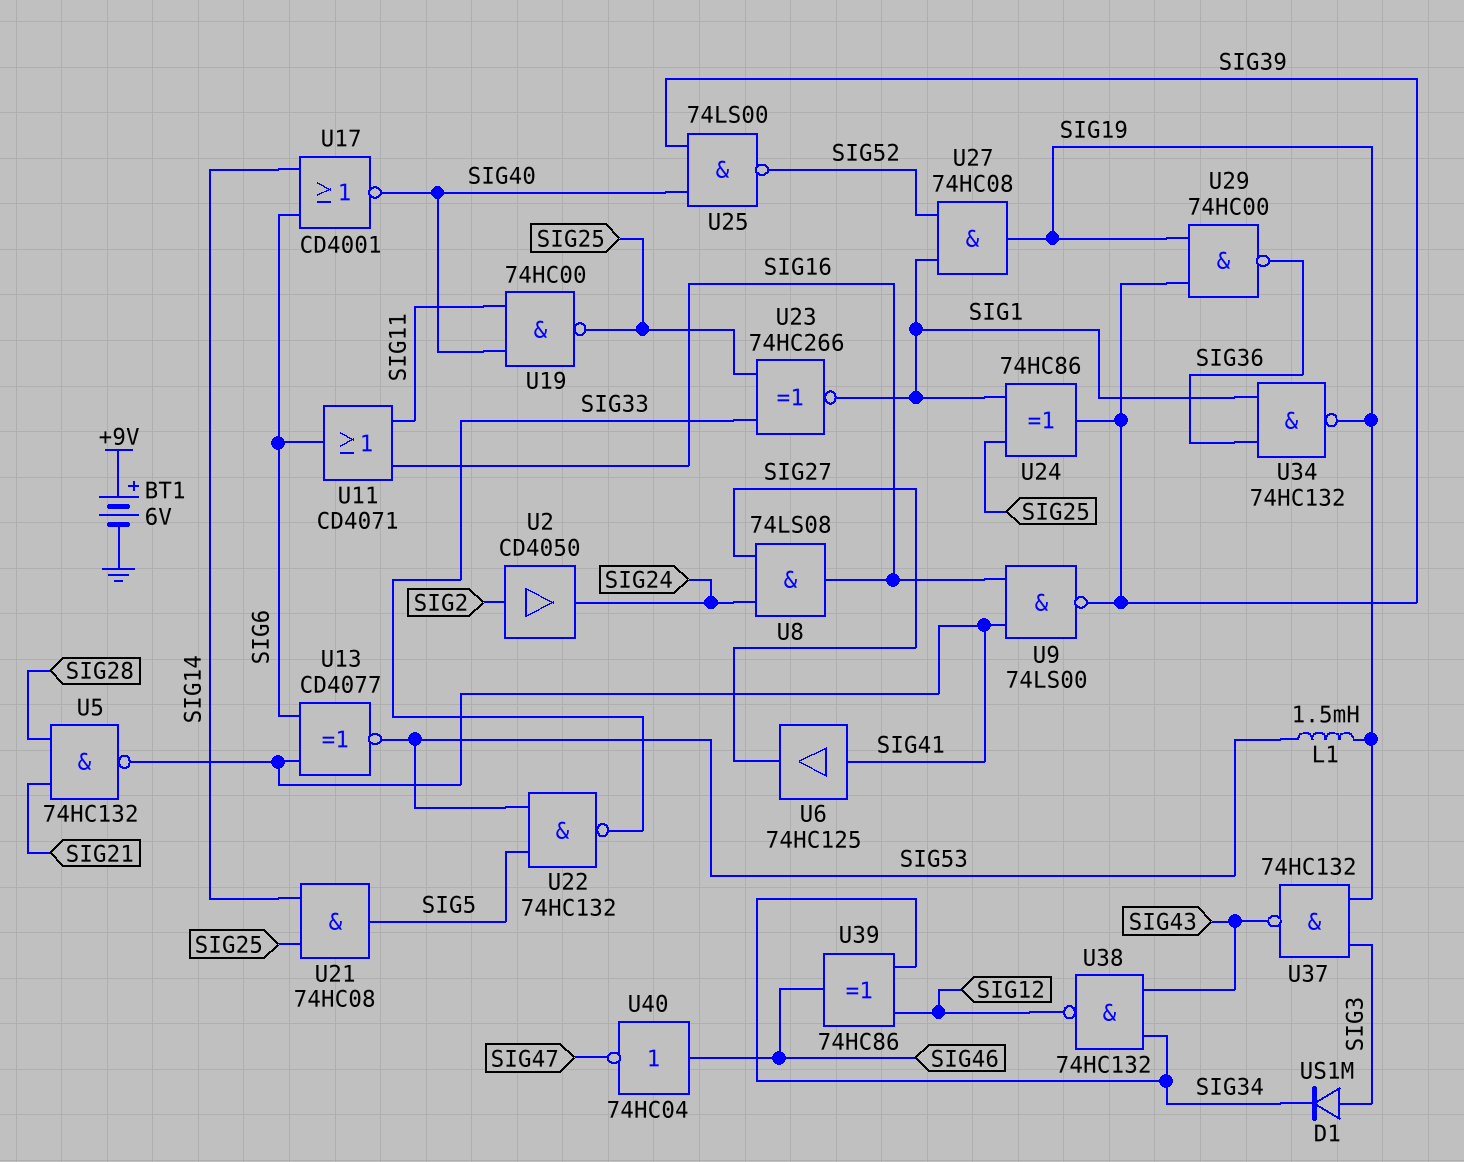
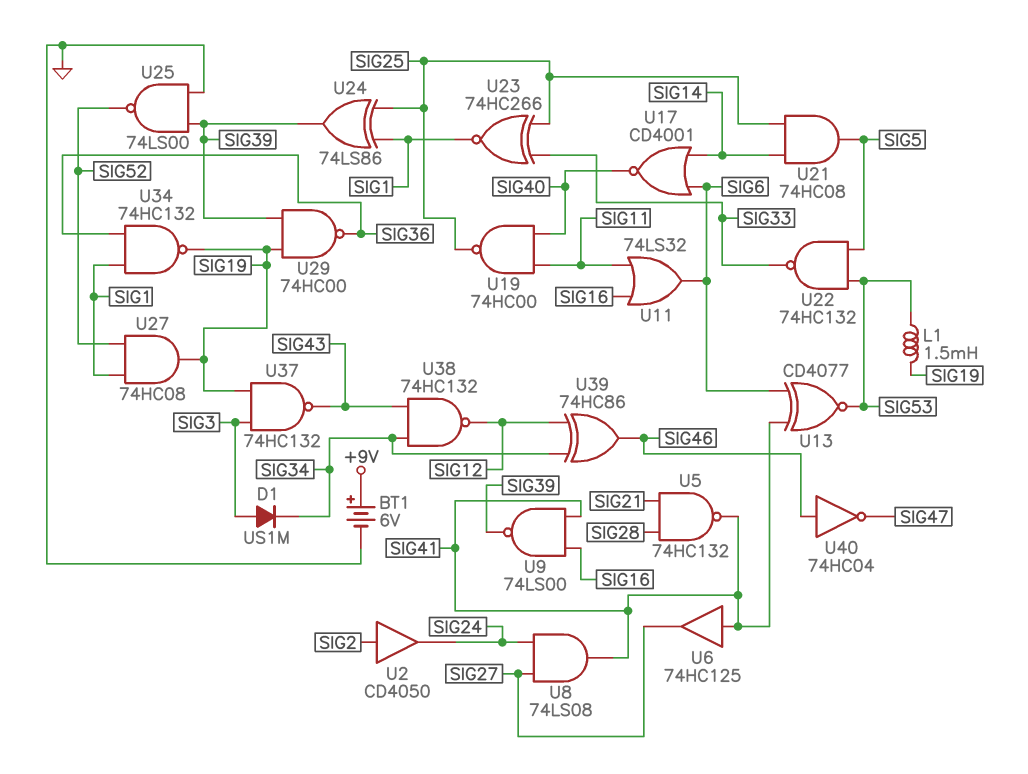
U8: AND 74LS08 (in SIG24, in SIG27, out SIG16) -> AND 74LS08 (in SIG24, in SIG27, out SIG41)
U11: OR CD4071 (in SIG11, in SIG16, out SIG6) -> OR 74LS32 (in SIG11, in SIG16, out SIG6)
U24: XOR 74HC86 (in SIG1, in SIG25, out SIG39) -> XOR 74LS86 (in SIG1, in SIG25, out SIG39)
U25: NAND 74LS00 (in SIG39, in SIG40, out SIG52) -> NAND 74LS00 (in GND, in SIG39, out SIG52)

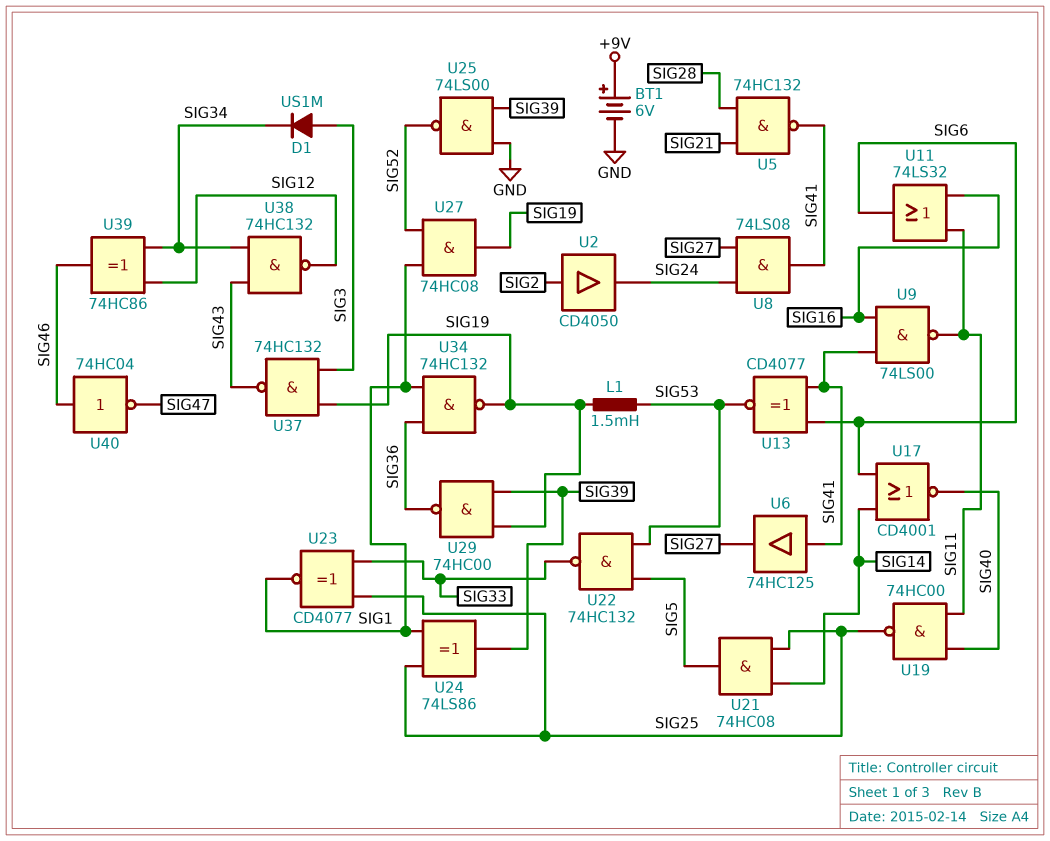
U9: NAND 74LS00 (in SIG16, in SIG41, out SIG39) -> NAND 74LS00 (in SIG16, in SIG41, out SIG11)
U23: XNOR 74HC266 (in SIG25, in SIG33, out SIG1) -> XNOR CD4077 (in SIG25, in SIG33, out SIG1)

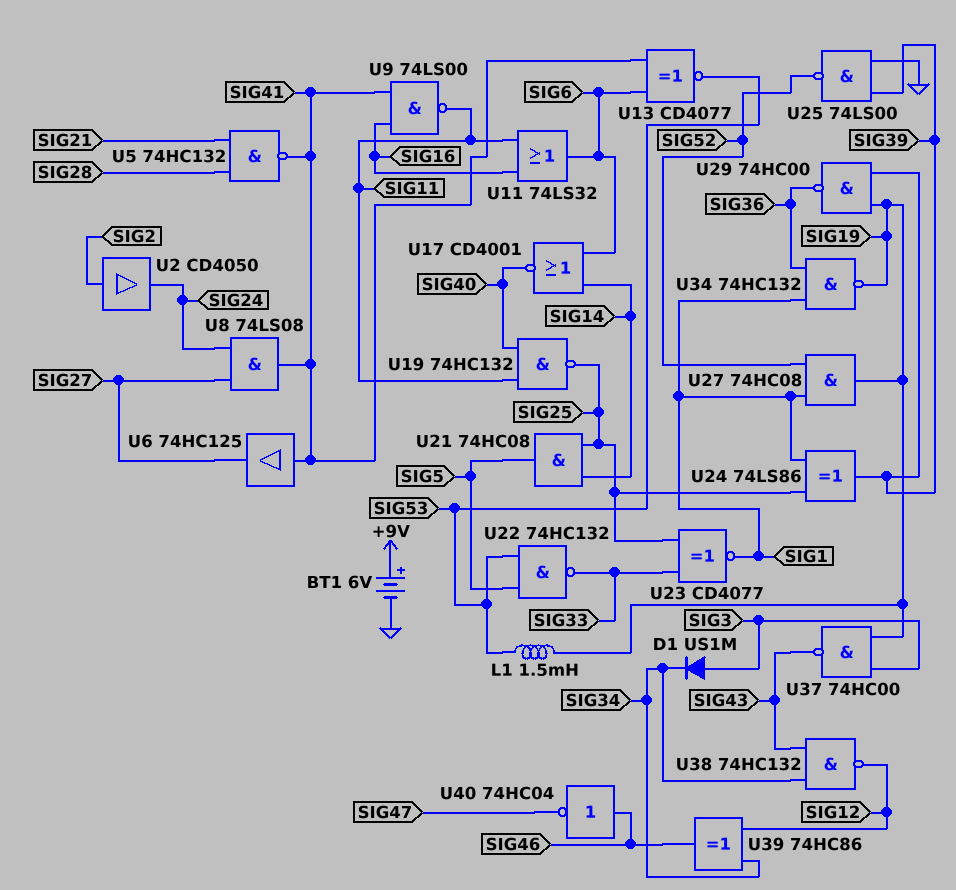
U19: NAND 74HC00 (in SIG11, in SIG40, out SIG25) -> NAND 74HC132 (in SIG11, in SIG40, out SIG25)
U37: NAND 74HC132 (in SIG3, in SIG19, out SIG43) -> NAND 74HC00 (in SIG3, in SIG19, out SIG43)

